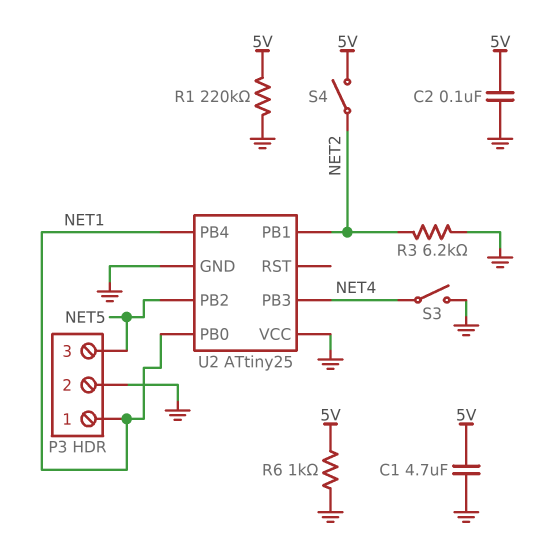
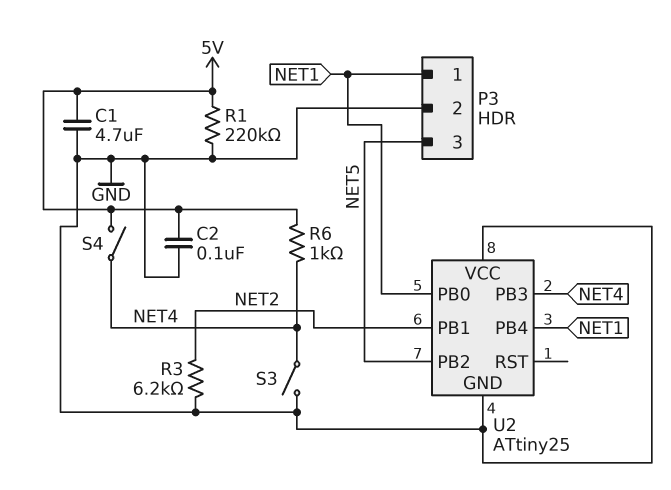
R6: 1k (5V, GND) -> 1k (5V, NET4)
S4: switch (5V, NET2) -> switch (5V, NET4)

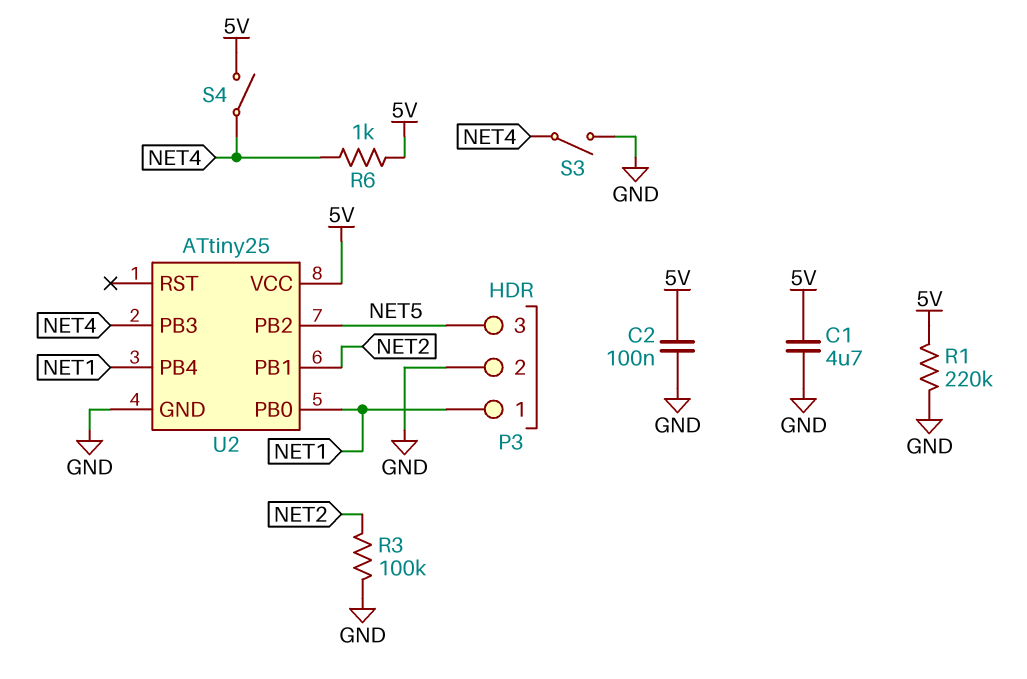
R3: 6.2k (GND, NET2) -> 100k (GND, NET2)
U2 pin VCC: GND -> 5V

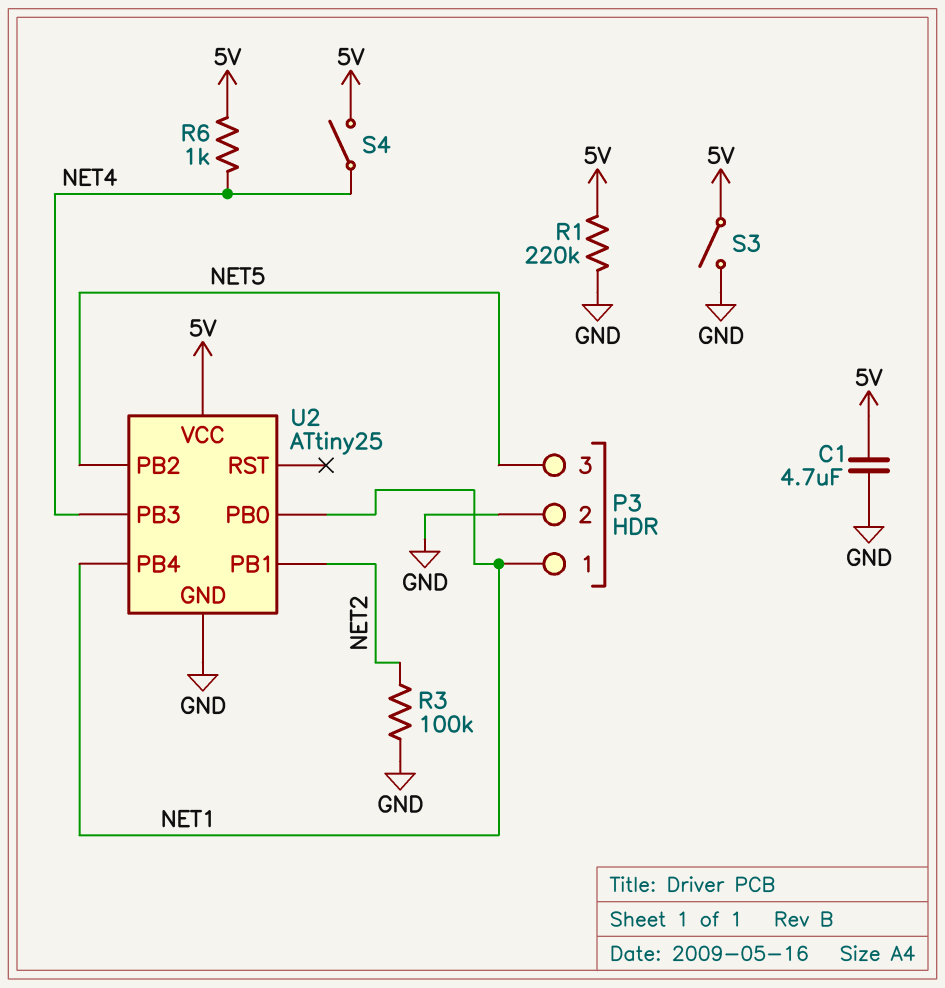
C2: 100nF (5V, GND) -> none
S3: switch (GND, NET4) -> switch (5V, GND)

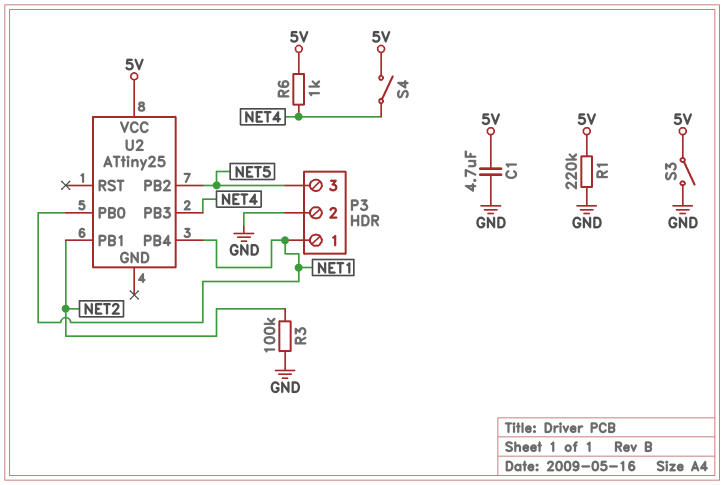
U2 pin GND: GND -> none

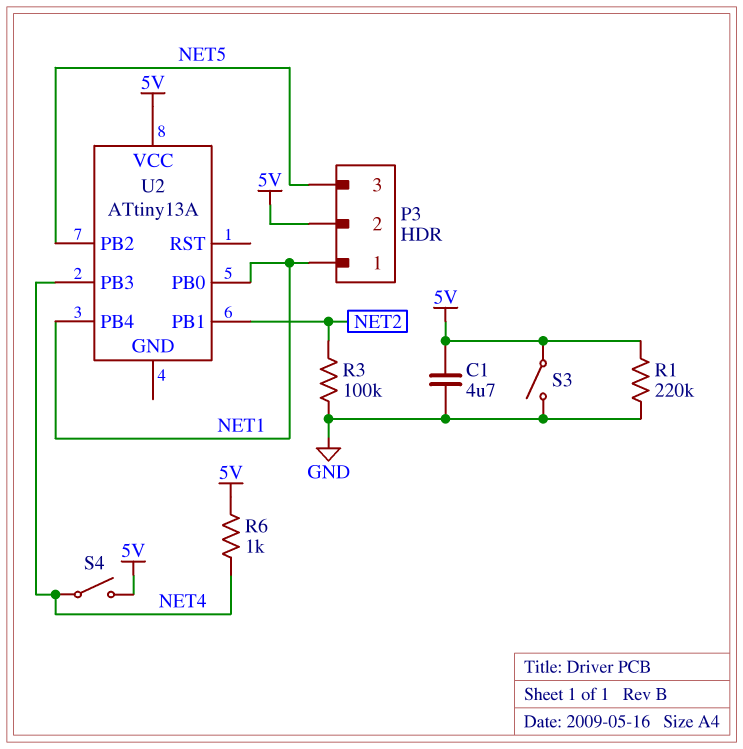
P3 pin 2: GND -> 5V
U2: ATtiny25 -> ATtiny13A

